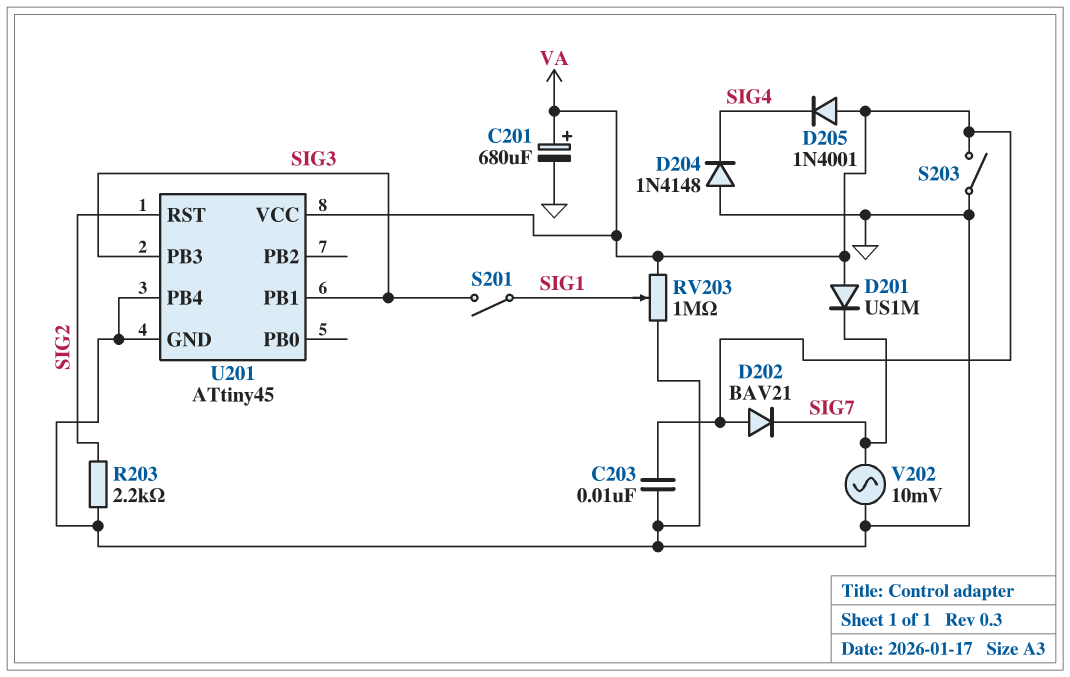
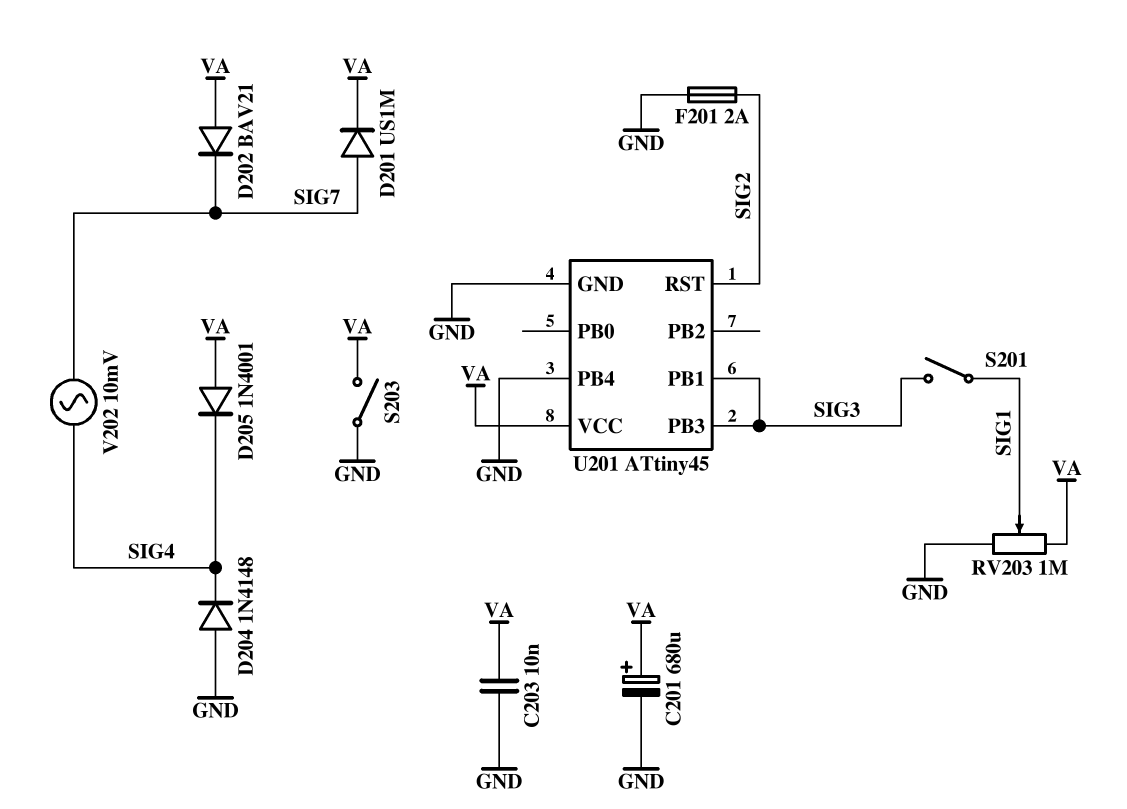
D201: diode US1M (A VA, K SIG7) -> diode US1M (A SIG7, K VA)
F201: none -> 2A (GND, SIG2)
R203: 2.2k (GND, SIG2) -> none
V202: AC 10mV (GND, SIG7) -> AC 10mV (SIG4, SIG7)

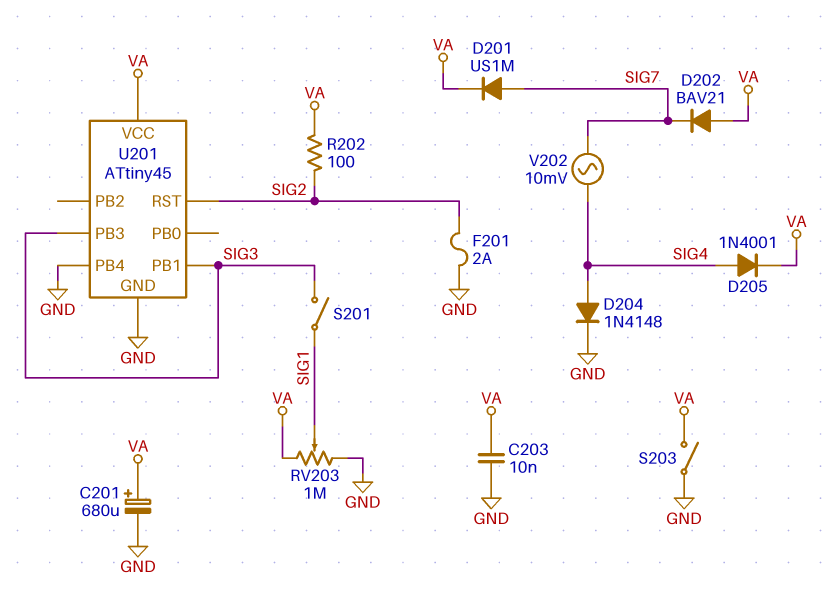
D204: diode 1N4148 (A GND, K SIG4) -> diode 1N4148 (A SIG4, K GND)
D205: diode 1N4001 (A VA, K SIG4) -> diode 1N4001 (A SIG4, K VA)
R202: none -> 100 (SIG2, VA)

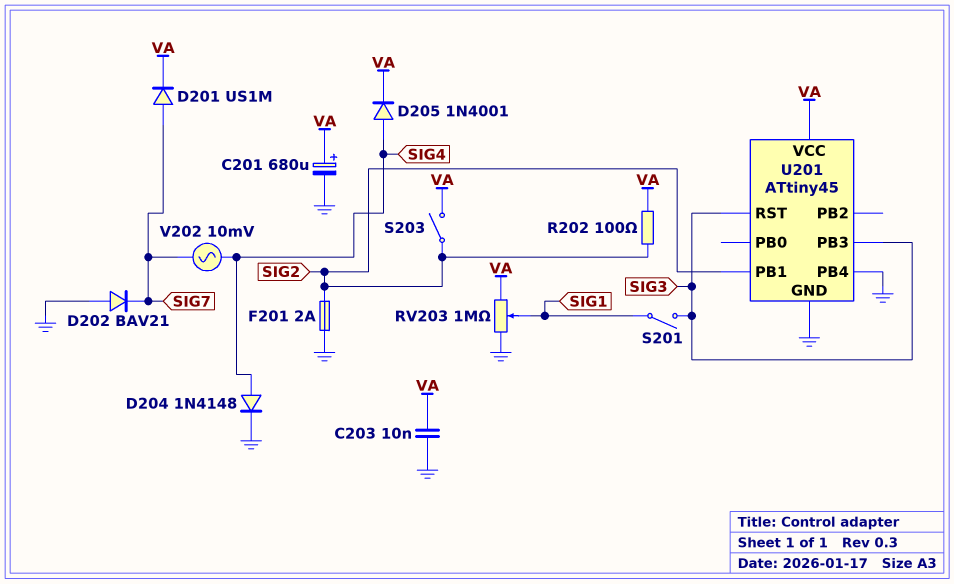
D202: diode BAV21 (A VA, K SIG7) -> diode BAV21 (A GND, K SIG7)
S203: switch (GND, VA) -> switch (SIG2, VA)
U201 pin PB1: SIG3 -> SIG2
U201 pin RST: SIG2 -> SIG3

